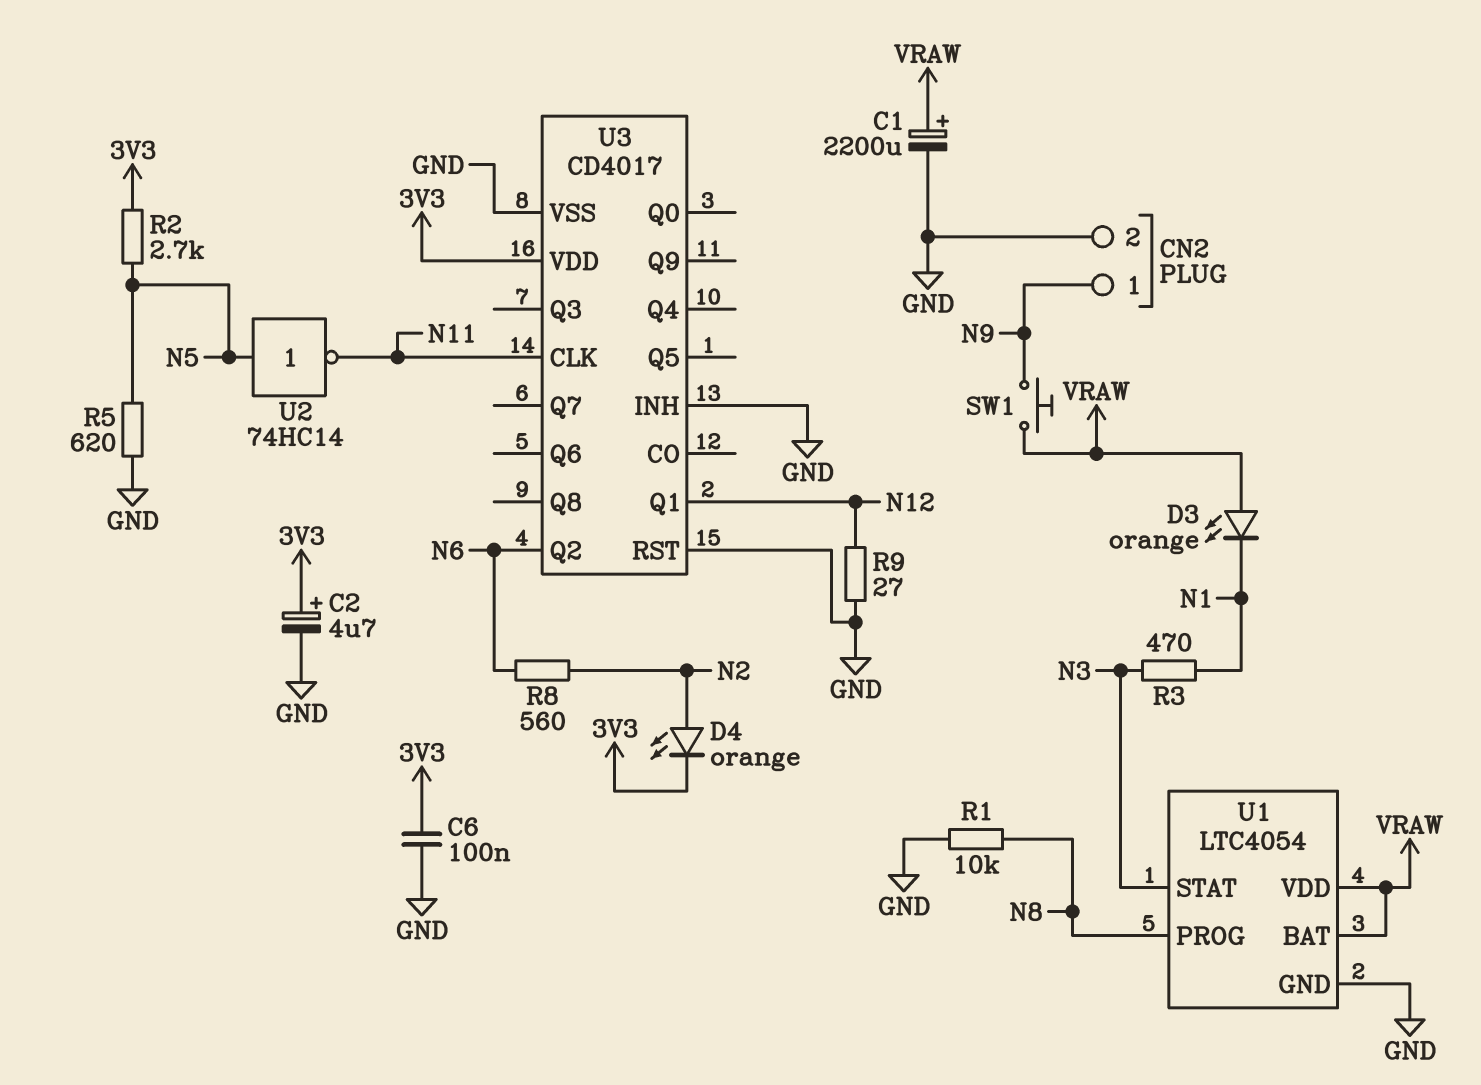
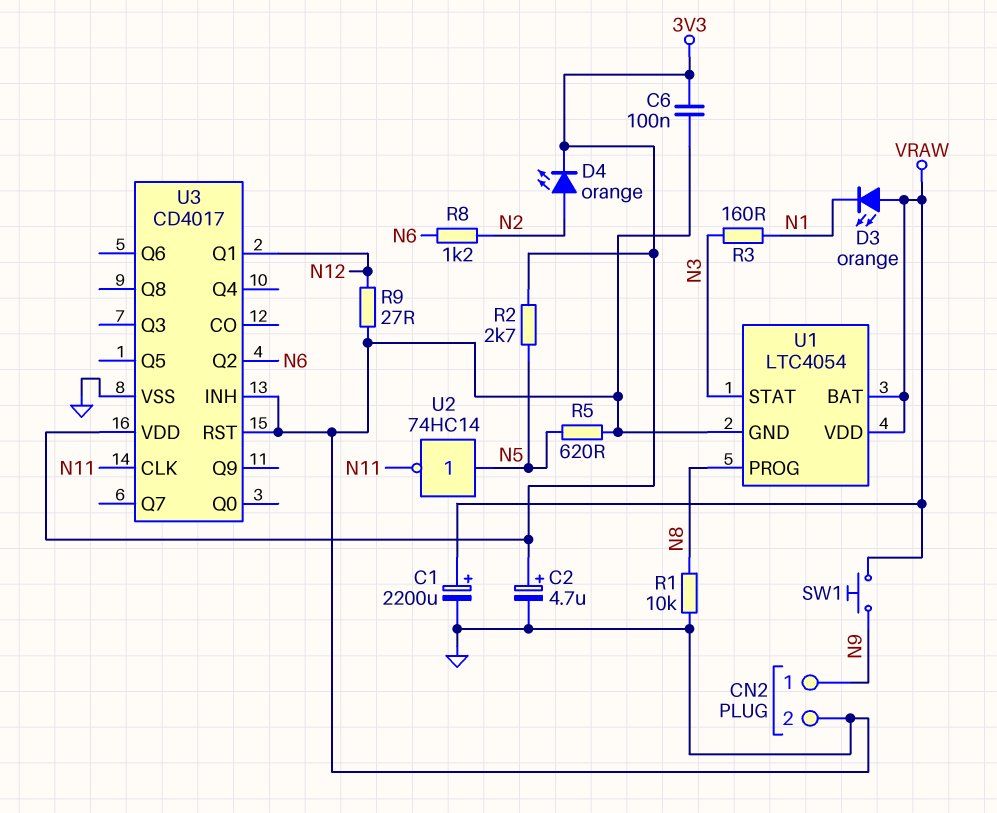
R3: 470 (N1, N3) -> 160 (N1, N3)
R8: 560 (N2, N6) -> 1.2k (N2, N6)

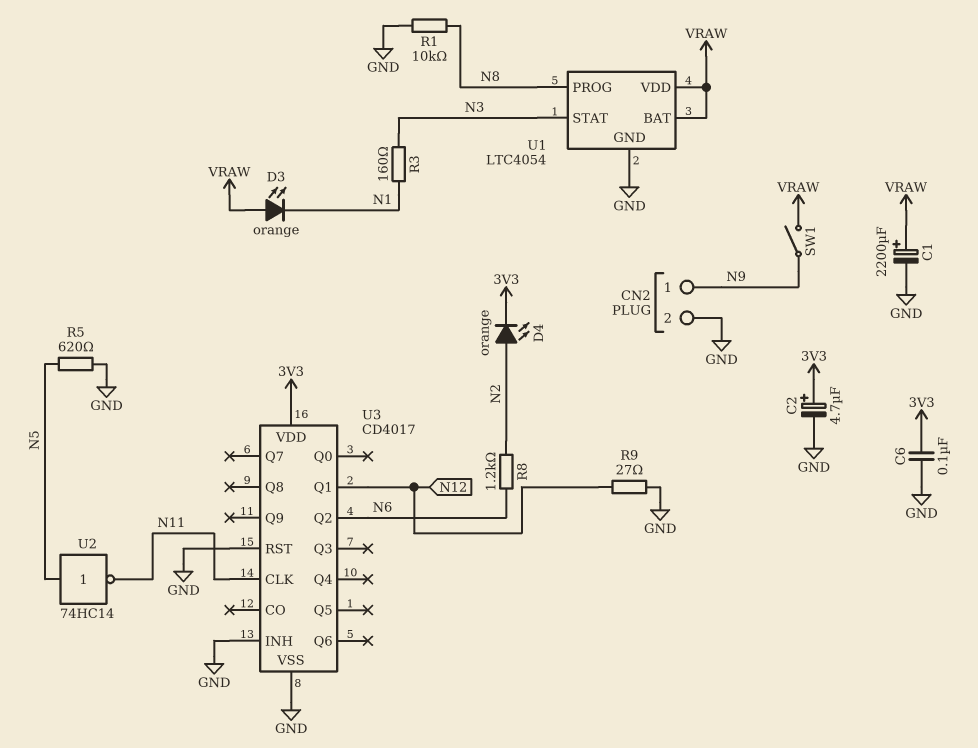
R2: 2.7k (3V3, N5) -> none
SW1: button (N9, VRAW) -> switch (N9, VRAW)

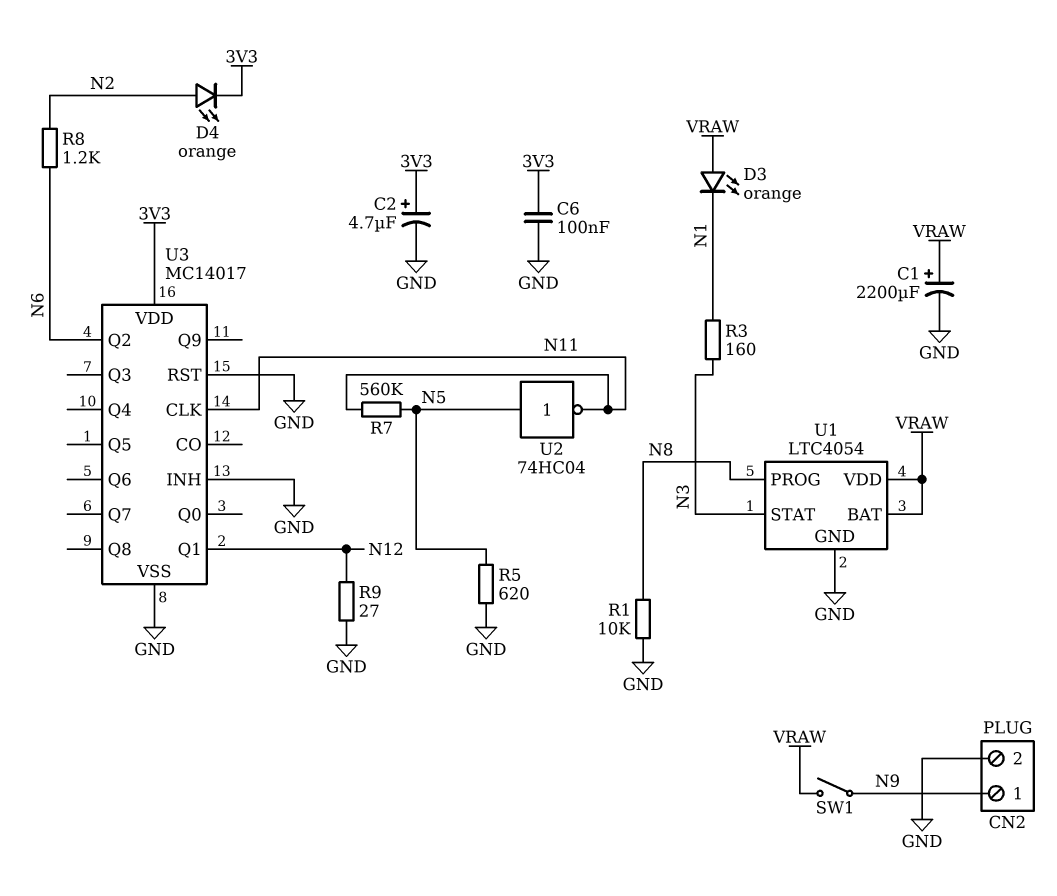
R7: none -> 560k (N5, N11)
U2: NOT 74HC14 (in N5, out N11) -> NOT 74HC04 (in N5, out N11)
U3: CD4017 -> MC14017

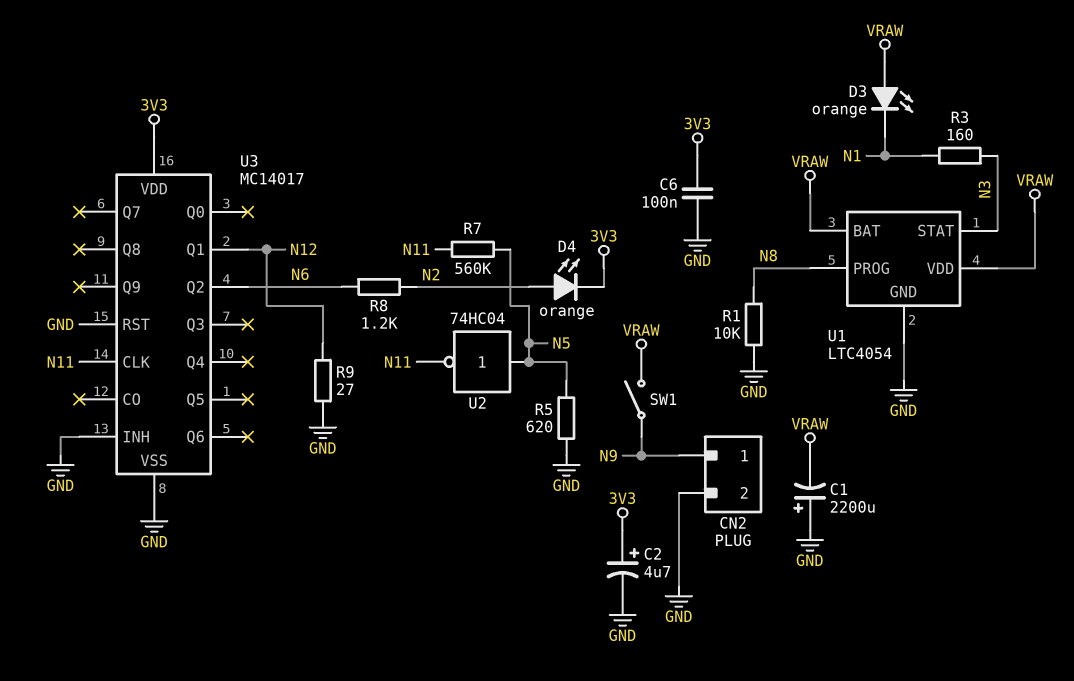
C1: 2200uF (plus VRAW, minus GND) -> 2200uF (plus GND, minus VRAW)

